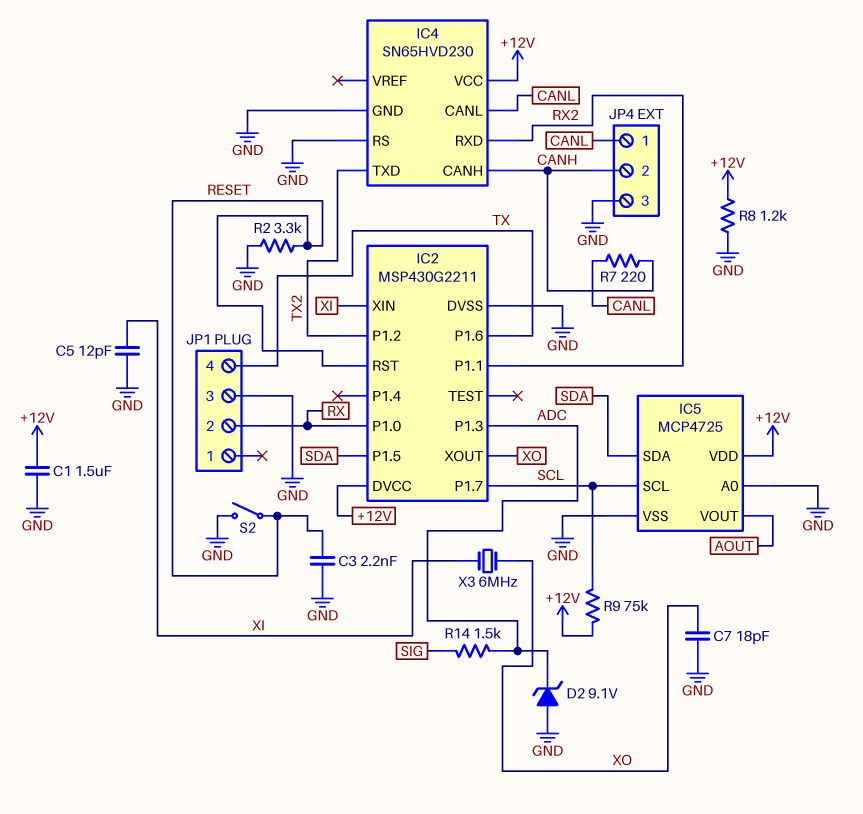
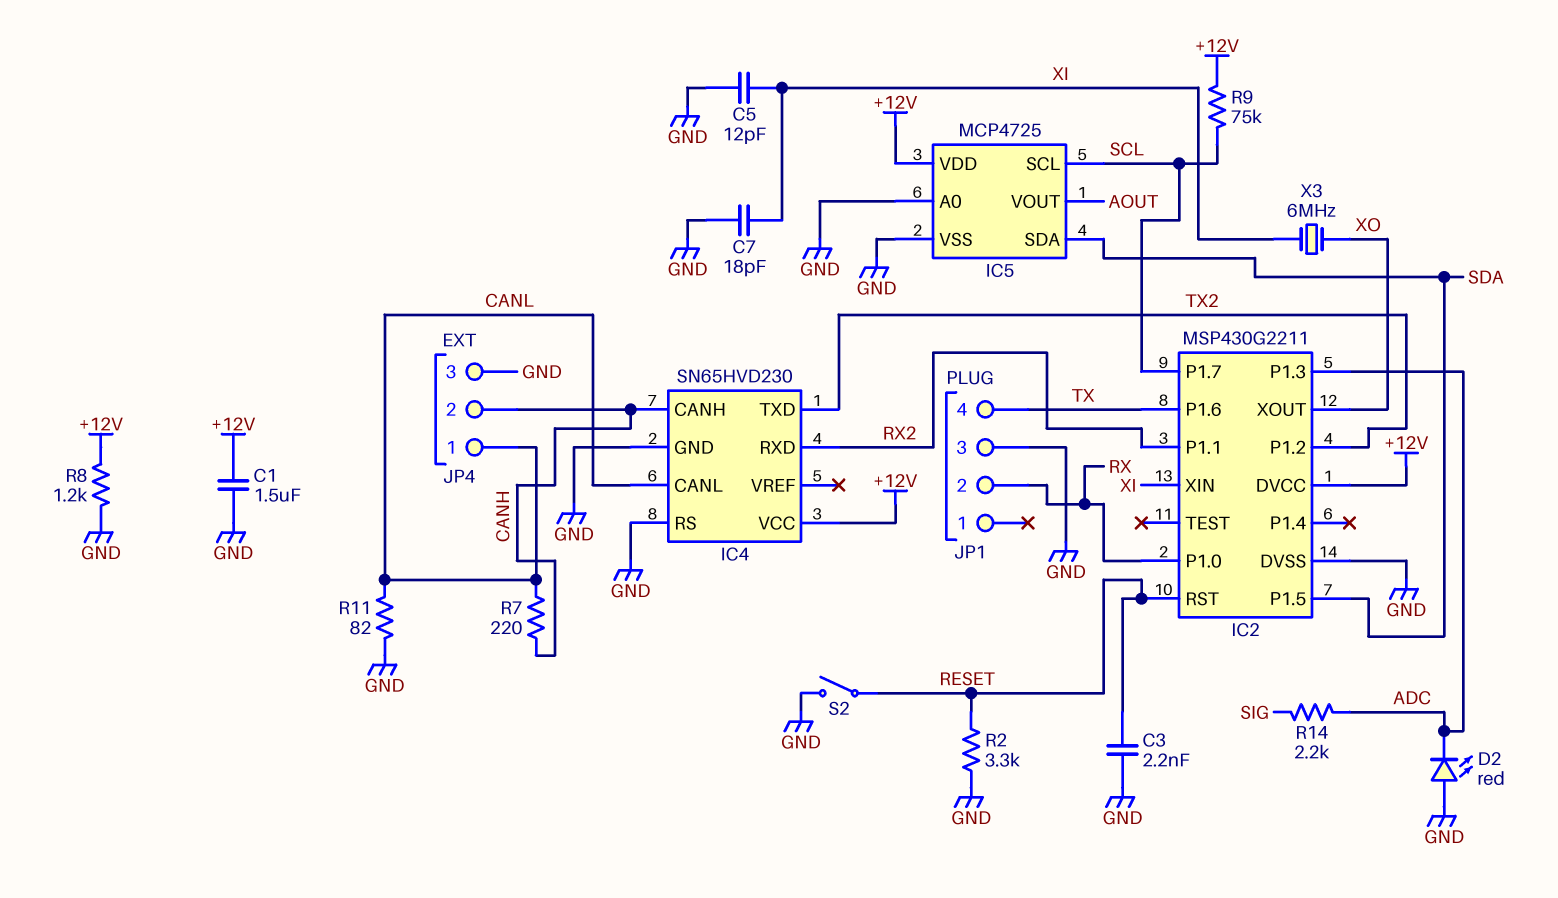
C7: 18pF (GND, XO) -> 18pF (GND, XI)
D2: zener 9.1V (A GND, K ADC) -> LED red (A GND, K ADC)
R11: none -> 82 (CANL, GND)
R14: 1.5k (ADC, SIG) -> 2.2k (ADC, SIG)

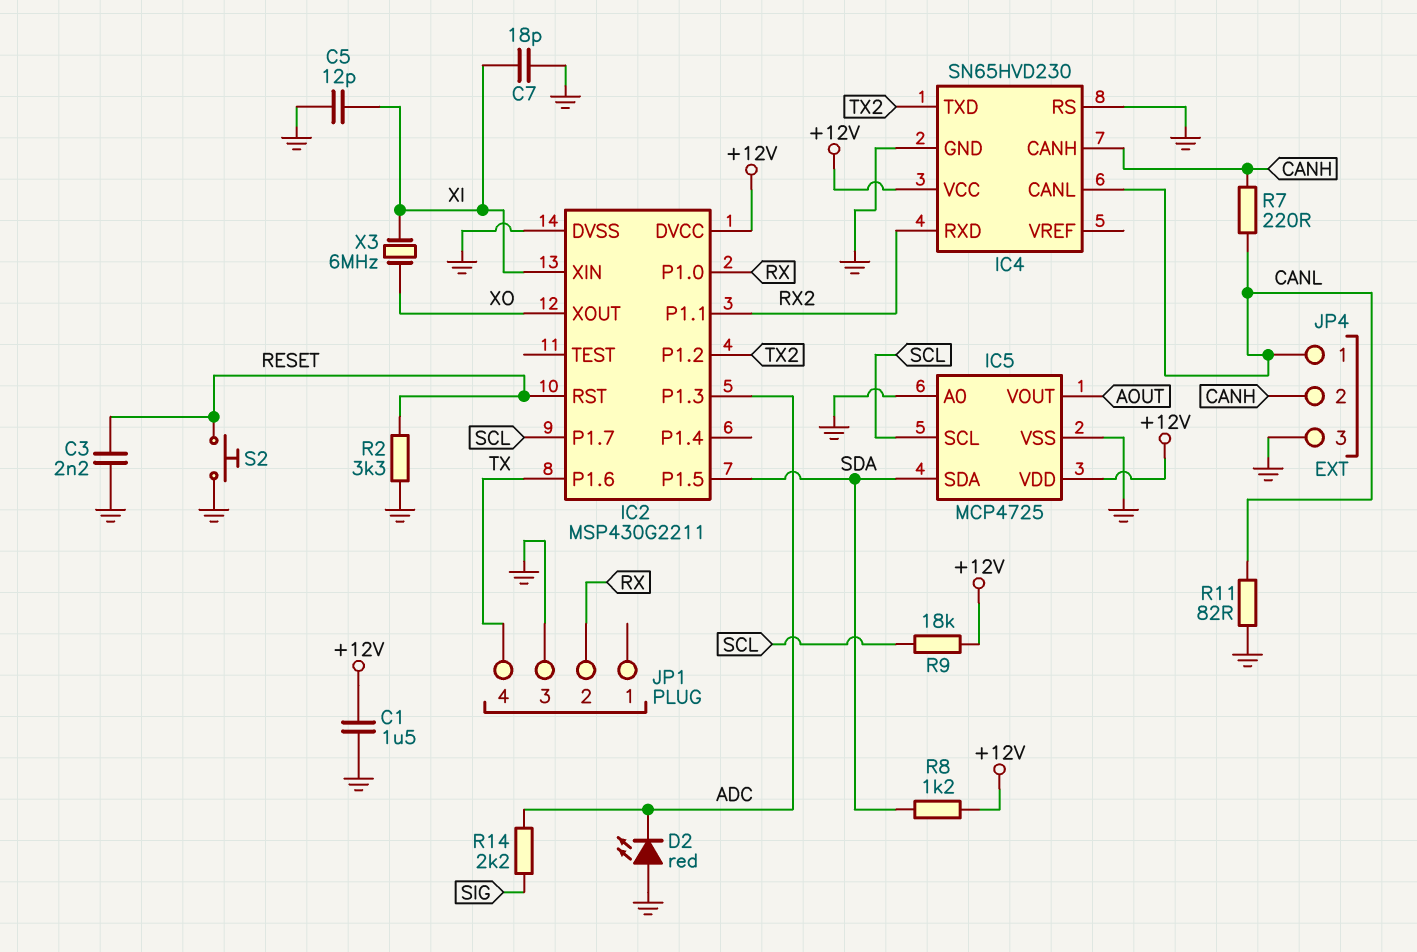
R8: 1.2k (+12V, GND) -> 1.2k (+12V, SDA)
R9: 75k (+12V, SCL) -> 18k (+12V, SCL)
S2: switch (GND, RESET) -> button (GND, RESET)

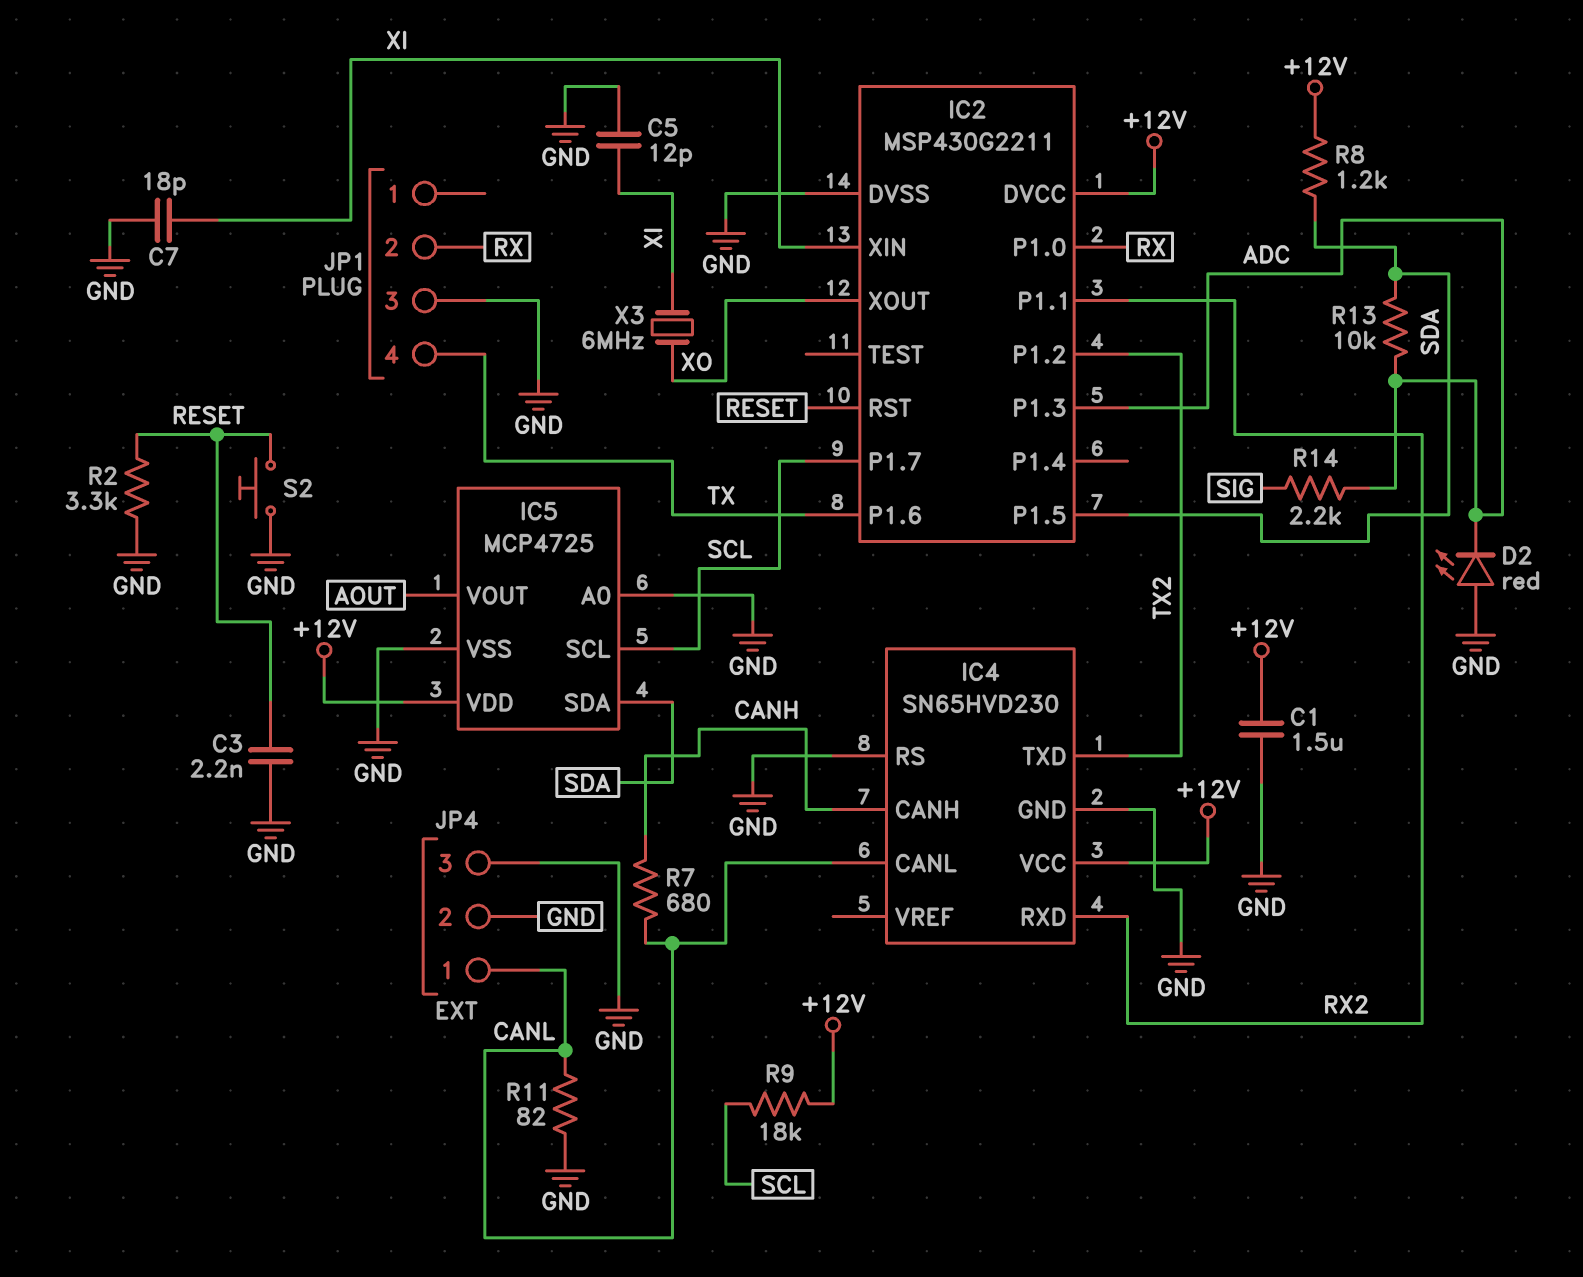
JP4 pin 2: CANH -> GND
R7: 220 (CANH, CANL) -> 680 (CANH, CANL)
R13: none -> 10k (ADC, SDA)

